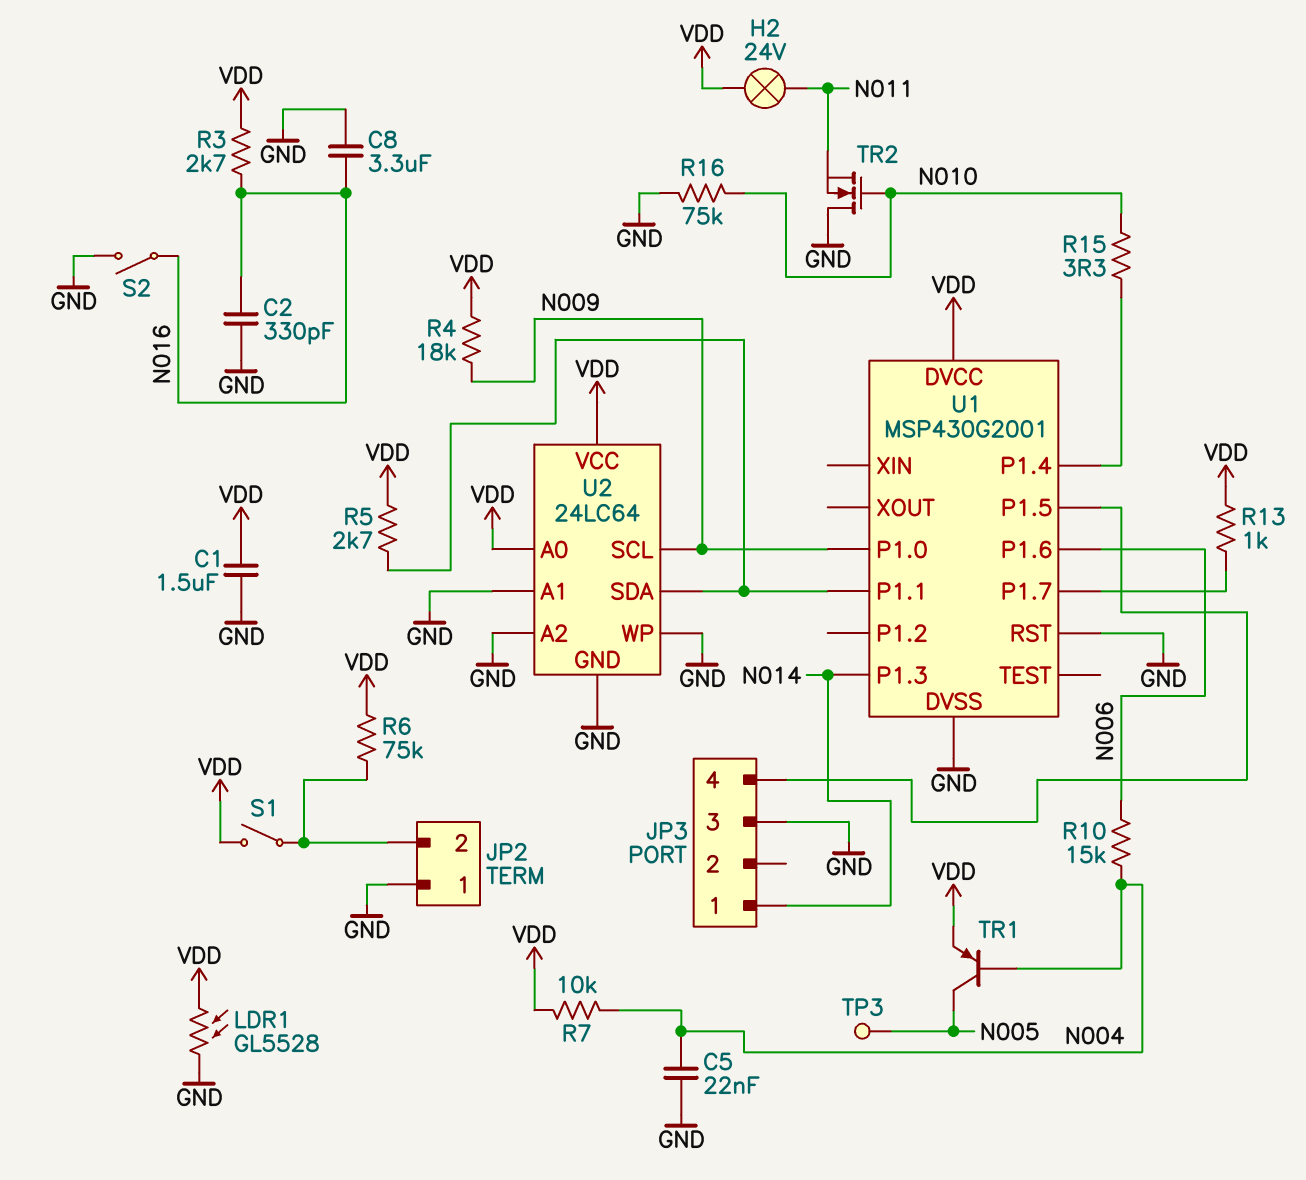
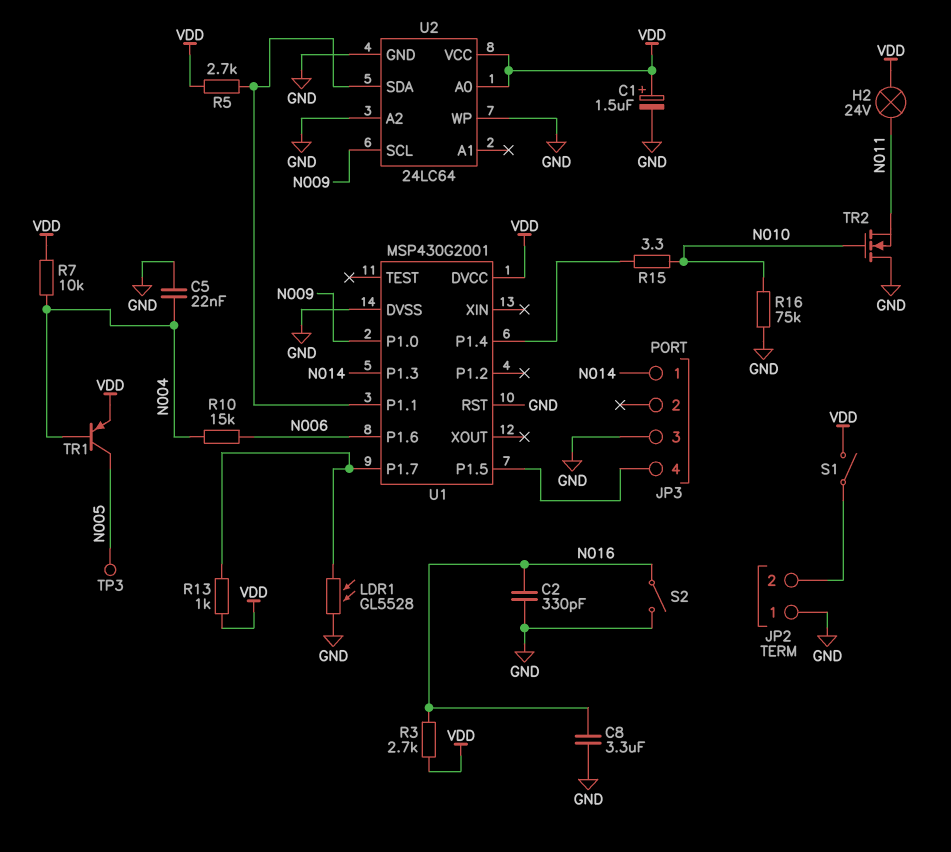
C1: 1.5uF (GND, VDD) -> 1.5uF (plus VDD, minus GND)
LDR1: GL5528 (GND, VDD) -> GL5528 (GND, U1/P1.7)
R4: 18k (N009, VDD) -> none
R6: 75k (JP2/2, VDD) -> none
U2 pin A1: GND -> none

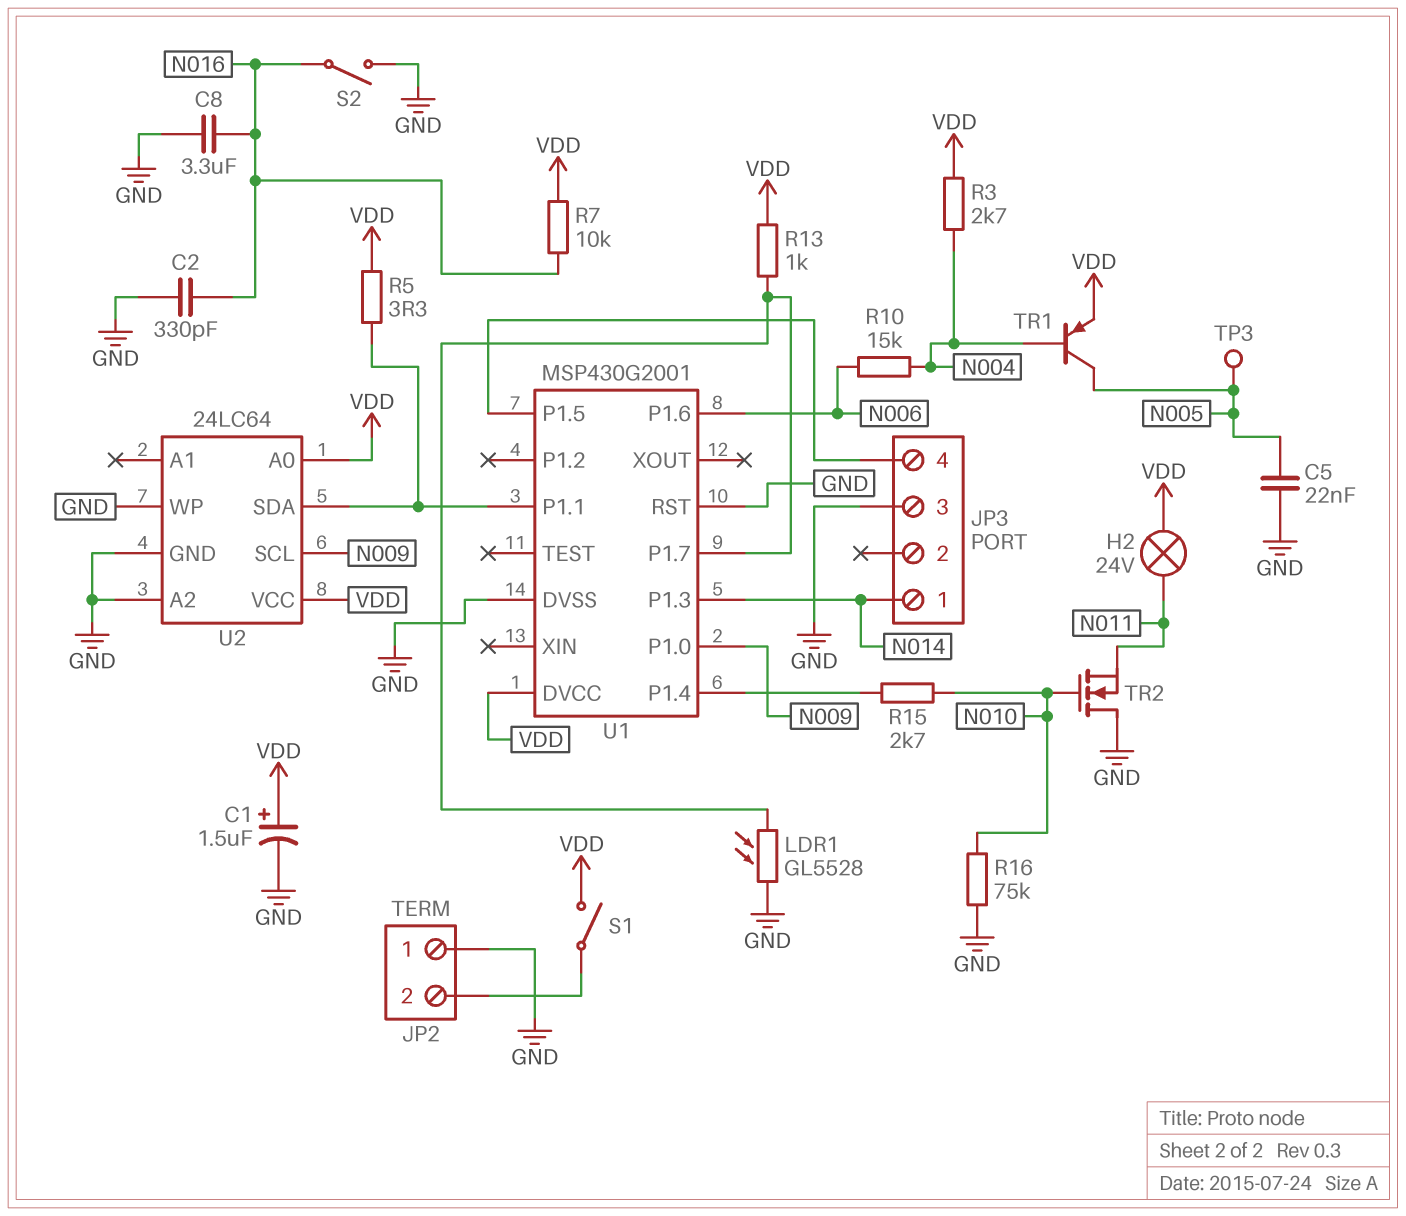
C5: 22nF (GND, N004) -> 22nF (GND, N005)
R3: 2.7k (N016, VDD) -> 2.7k (N004, VDD)
R5: 2.7k (U1/P1.1, VDD) -> 3.3 (U1/P1.1, VDD)
R7: 10k (N004, VDD) -> 10k (N016, VDD)
R15: 3.3 (N010, U1/P1.4) -> 2.7k (N010, U1/P1.4)

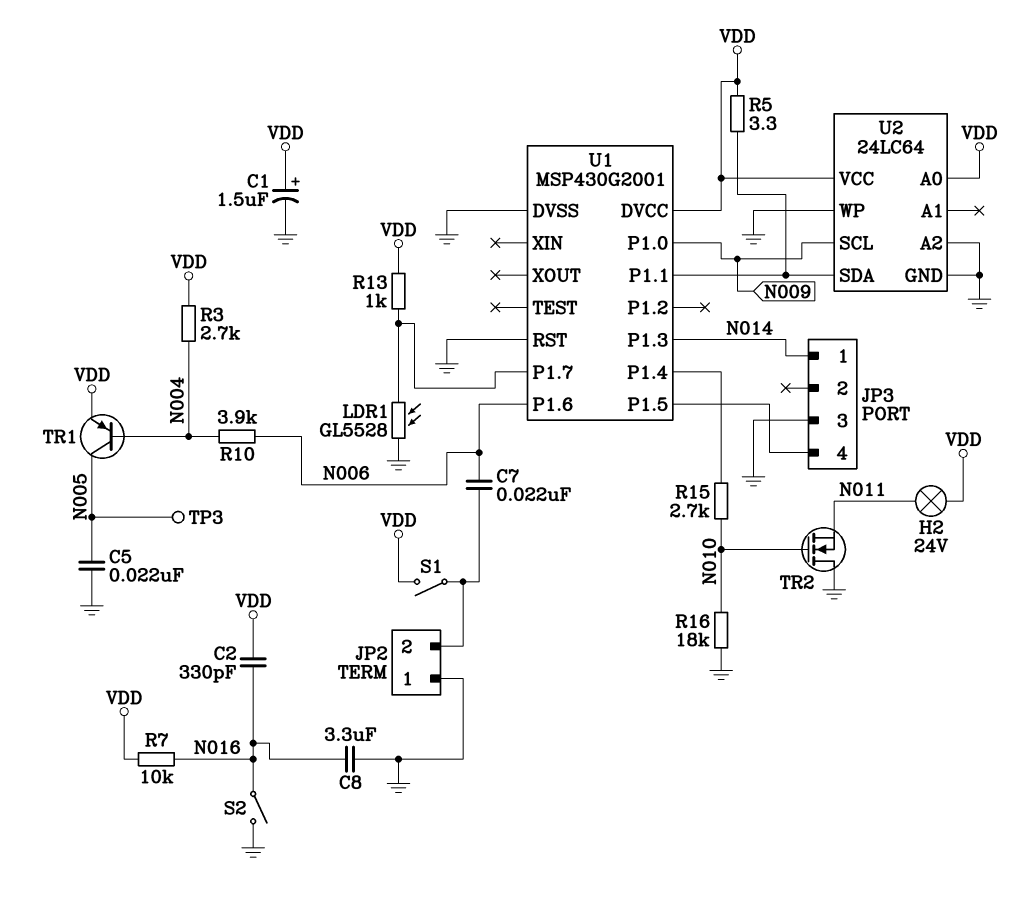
C2: 330pF (GND, N016) -> 330pF (N016, VDD)
C7: none -> 22nF (JP2/2, N006)
R10: 15k (N004, N006) -> 3.9k (N004, N006)
R16: 75k (GND, N010) -> 18k (GND, N010)

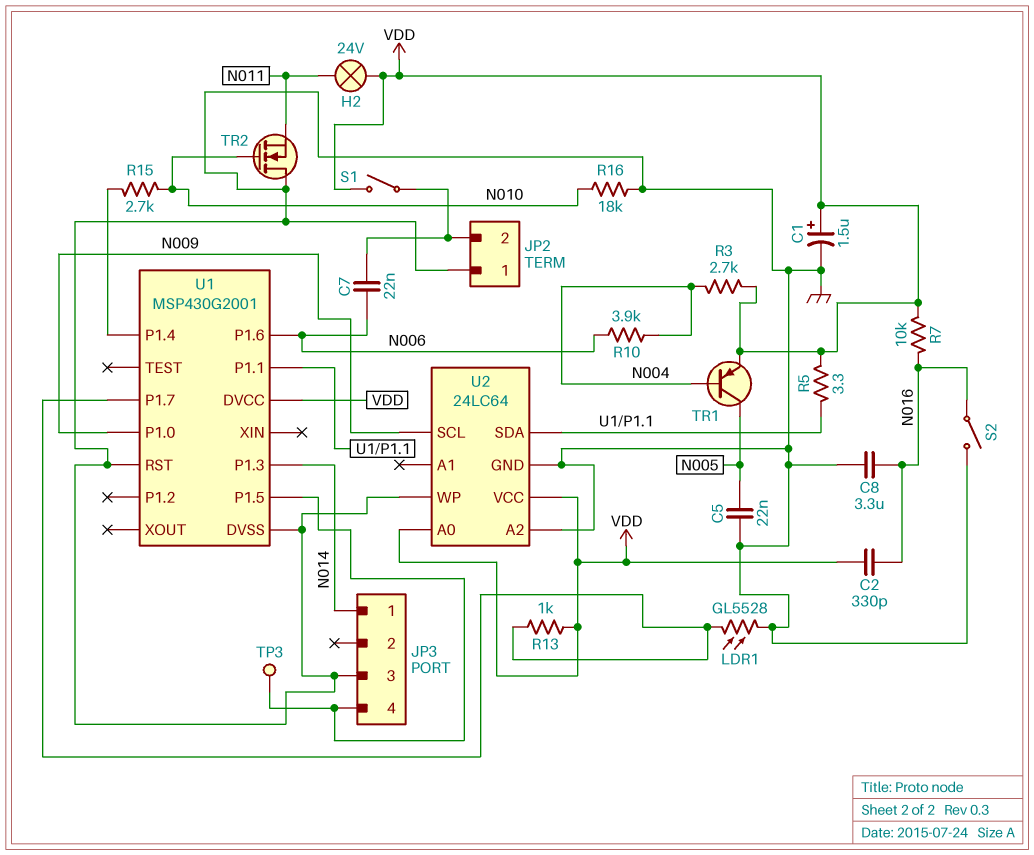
TP3: test point (N005) -> test point (JP3/4)

